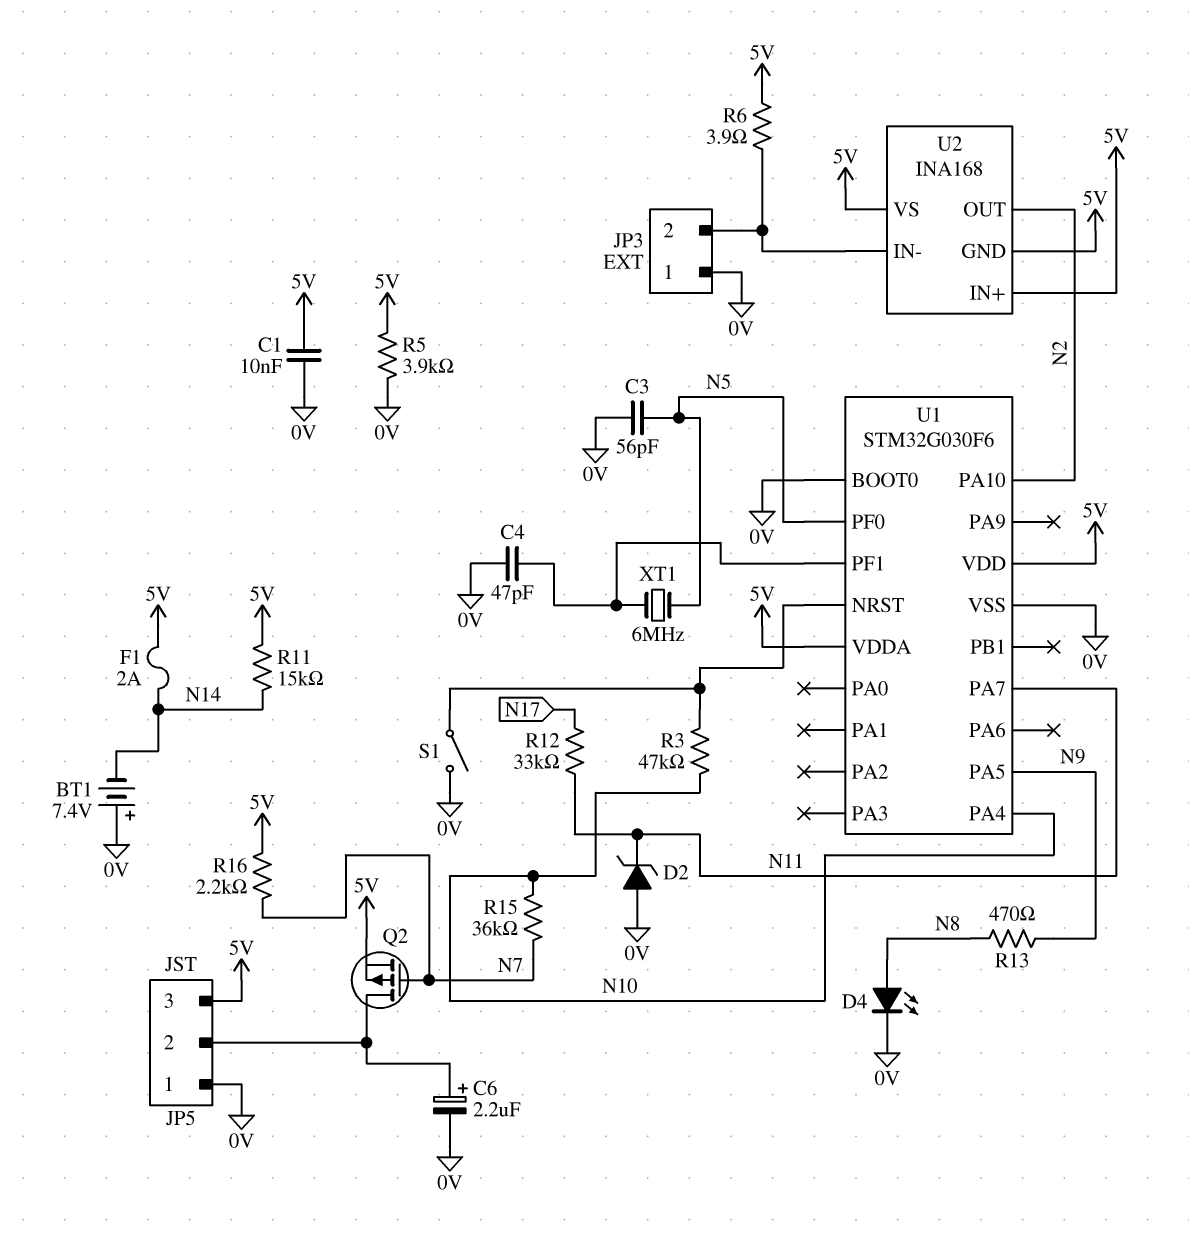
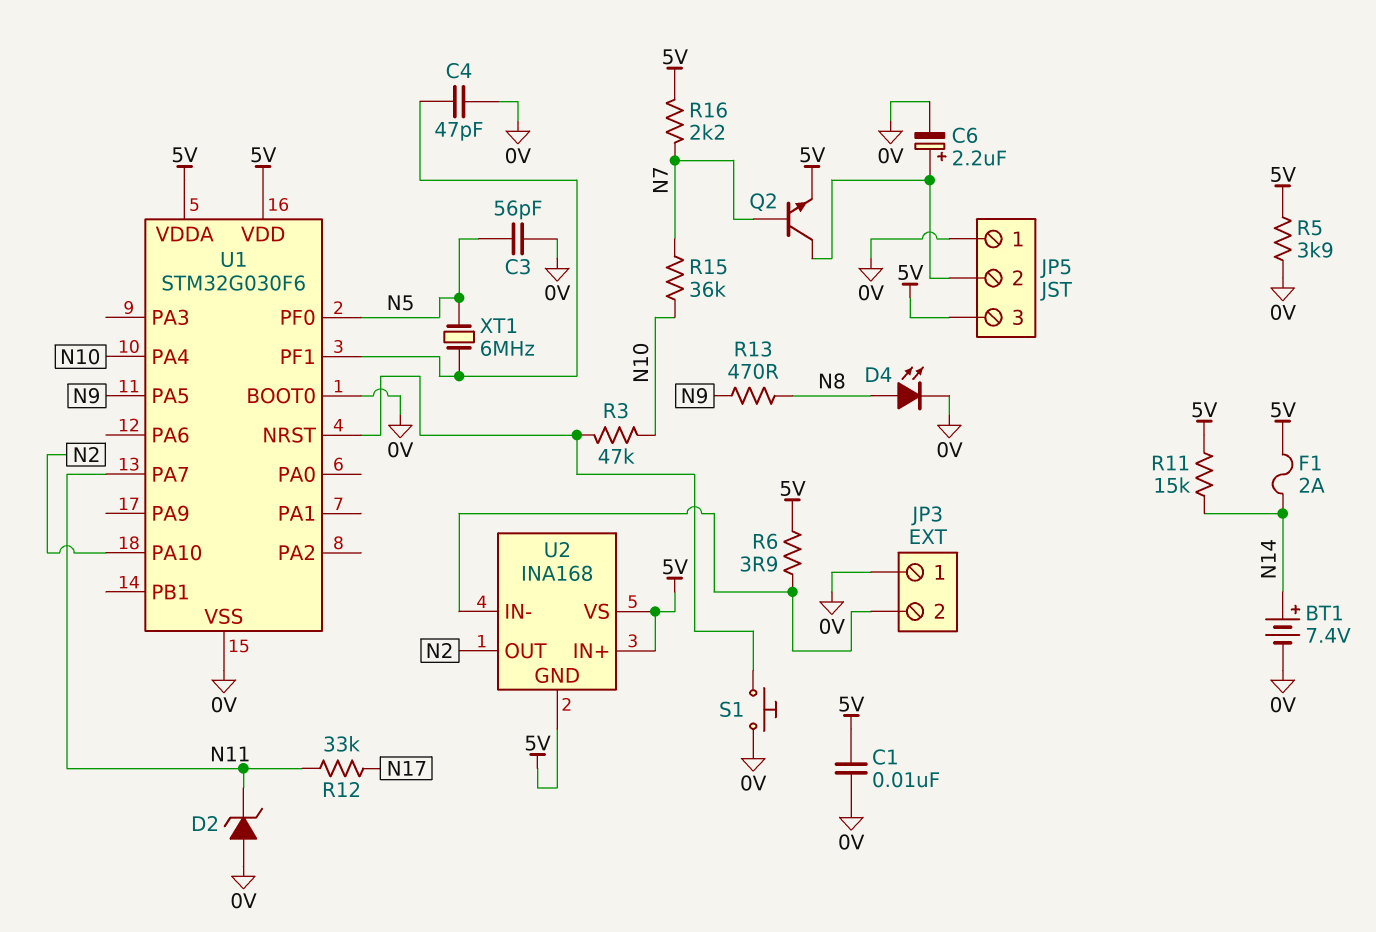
BT1: 7.4V (plus 0V, minus N14) -> 7.4V (plus N14, minus 0V)
Q2: PMOS (G N7, D JP5/2, S 5V) -> NPN (B N7, C JP5/2, E 5V)
S1: switch (0V, U1/NRST) -> button (0V, U1/NRST)

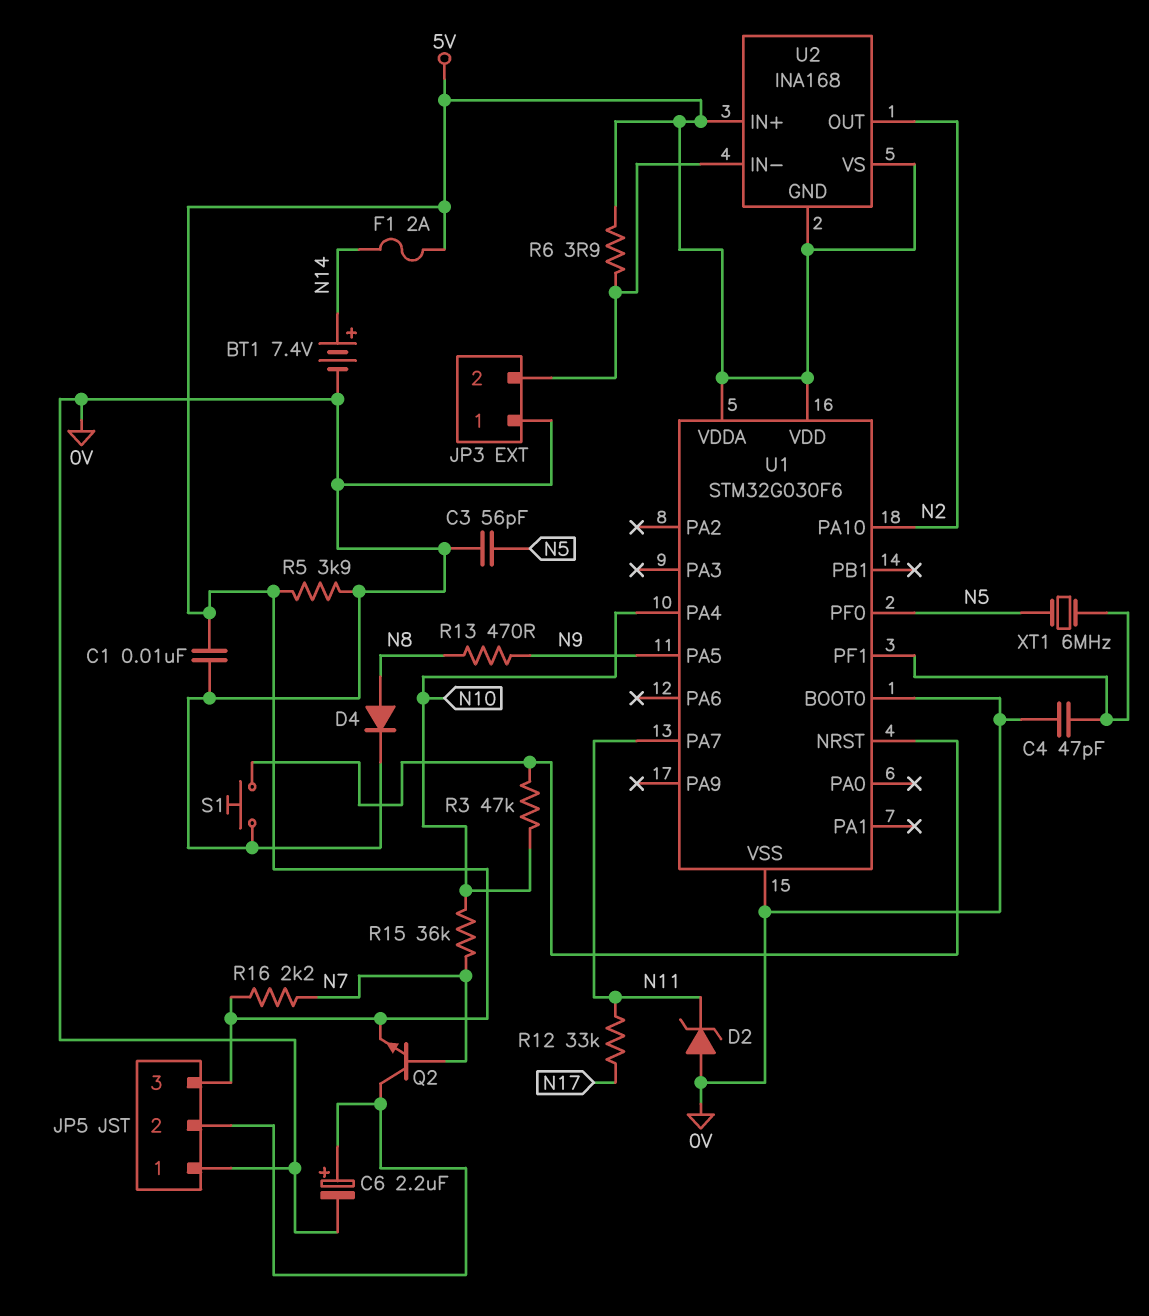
D4: LED (A N8, K 0V) -> diode (A N8, K 0V)
R11: 15k (5V, N14) -> none

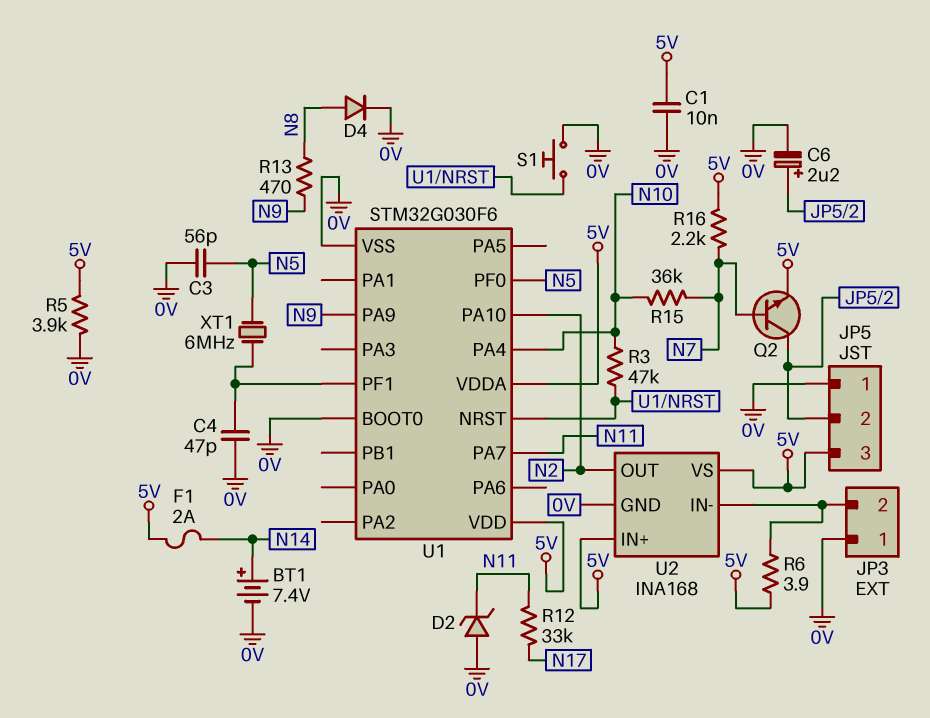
U1 pin PA5: N9 -> none
U1 pin PA9: none -> N9
U2 pin GND: 5V -> 0V

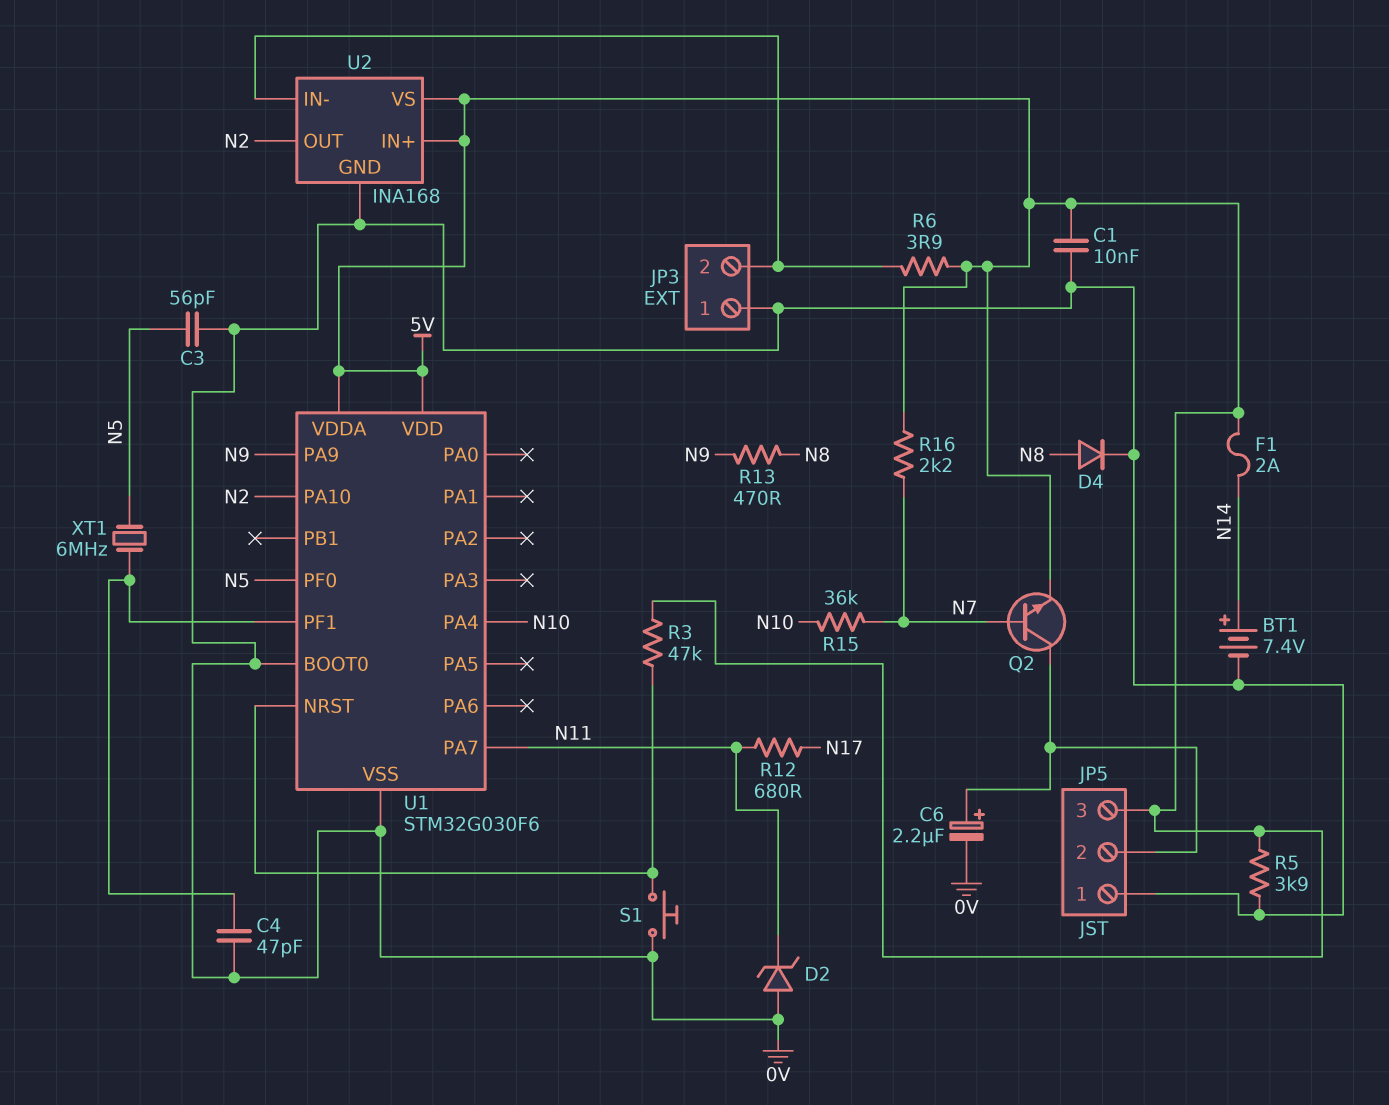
R3: 47k (N10, U1/NRST) -> 47k (5V, U1/NRST)
R12: 33k (N11, N17) -> 680 (N11, N17)

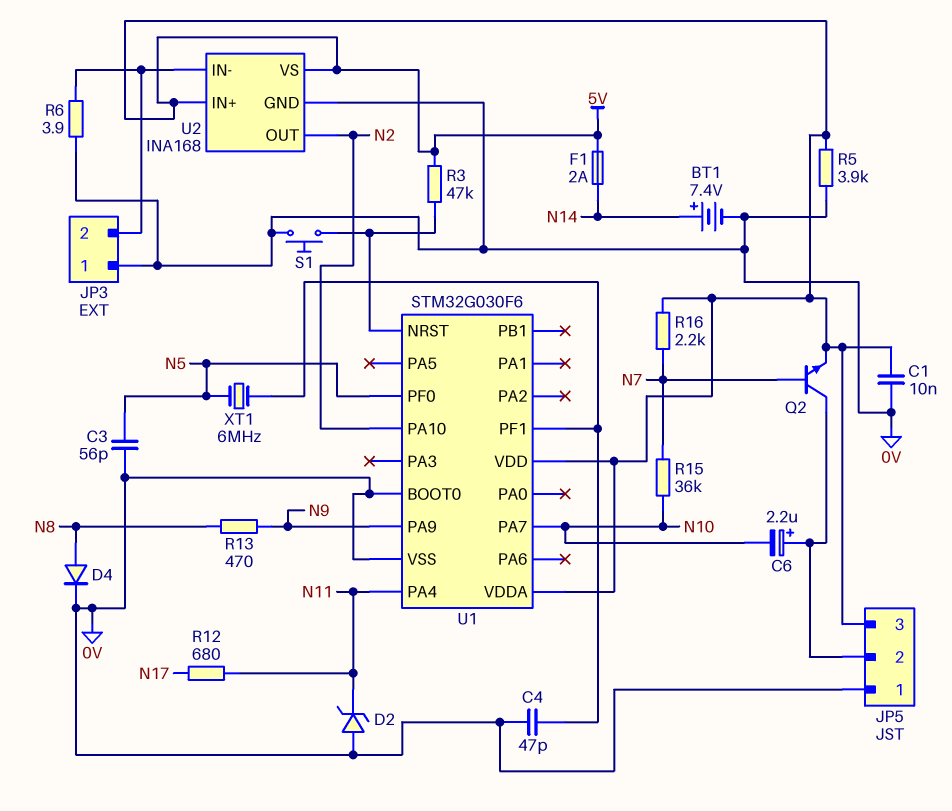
C6: 2.2uF (plus JP5/2, minus 0V) -> 2.2uF (plus JP5/2, minus N10)
R6: 3.9 (5V, JP3/2) -> 3.9 (0V, JP3/2)
U1 pin PA4: N10 -> N11
U1 pin PA7: N11 -> N10

